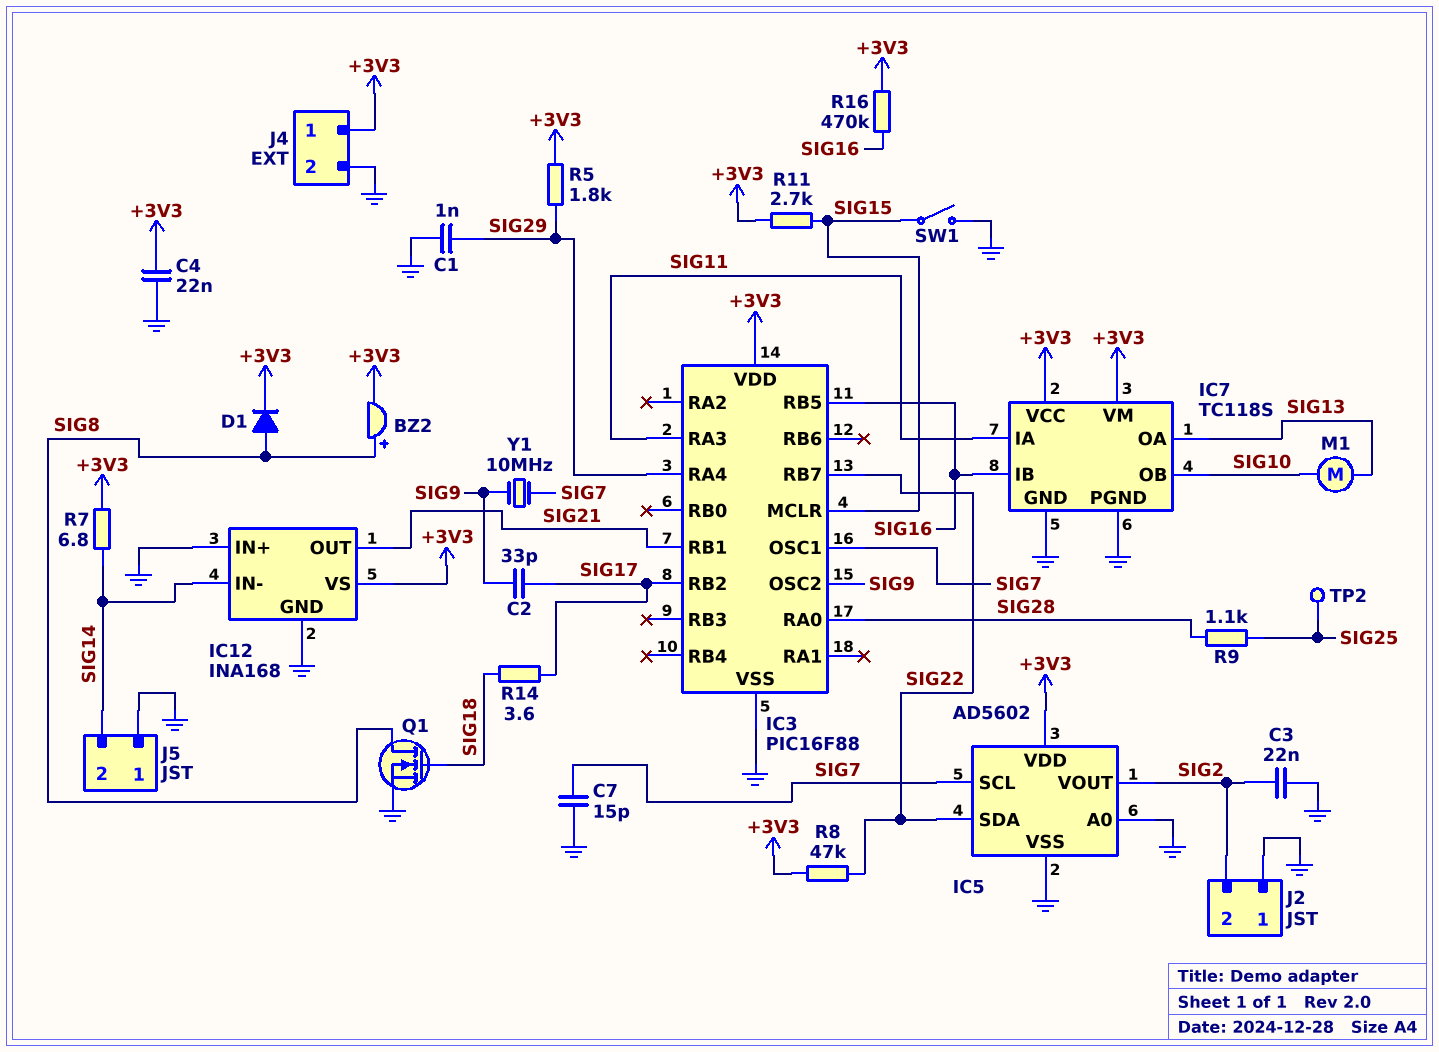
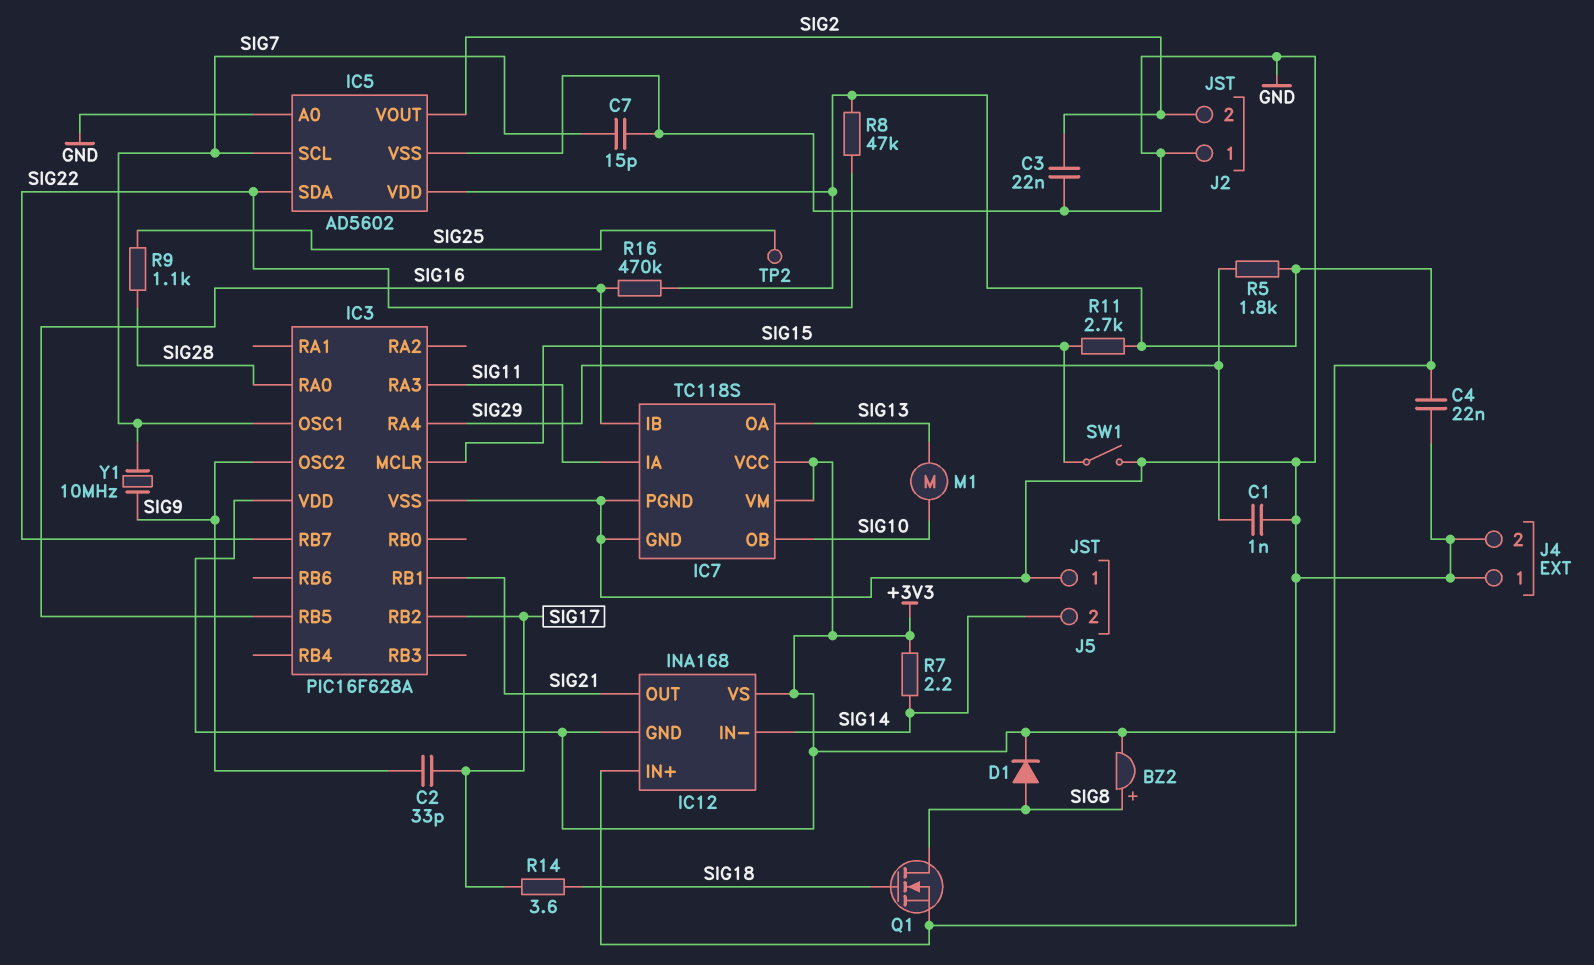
IC3: PIC16F88 -> PIC16F628A
IC12 pin GND: GND -> +3V3
J4 pin 1: +3V3 -> GND
R7: 6.8 (+3V3, SIG14) -> 2.2 (+3V3, SIG14)

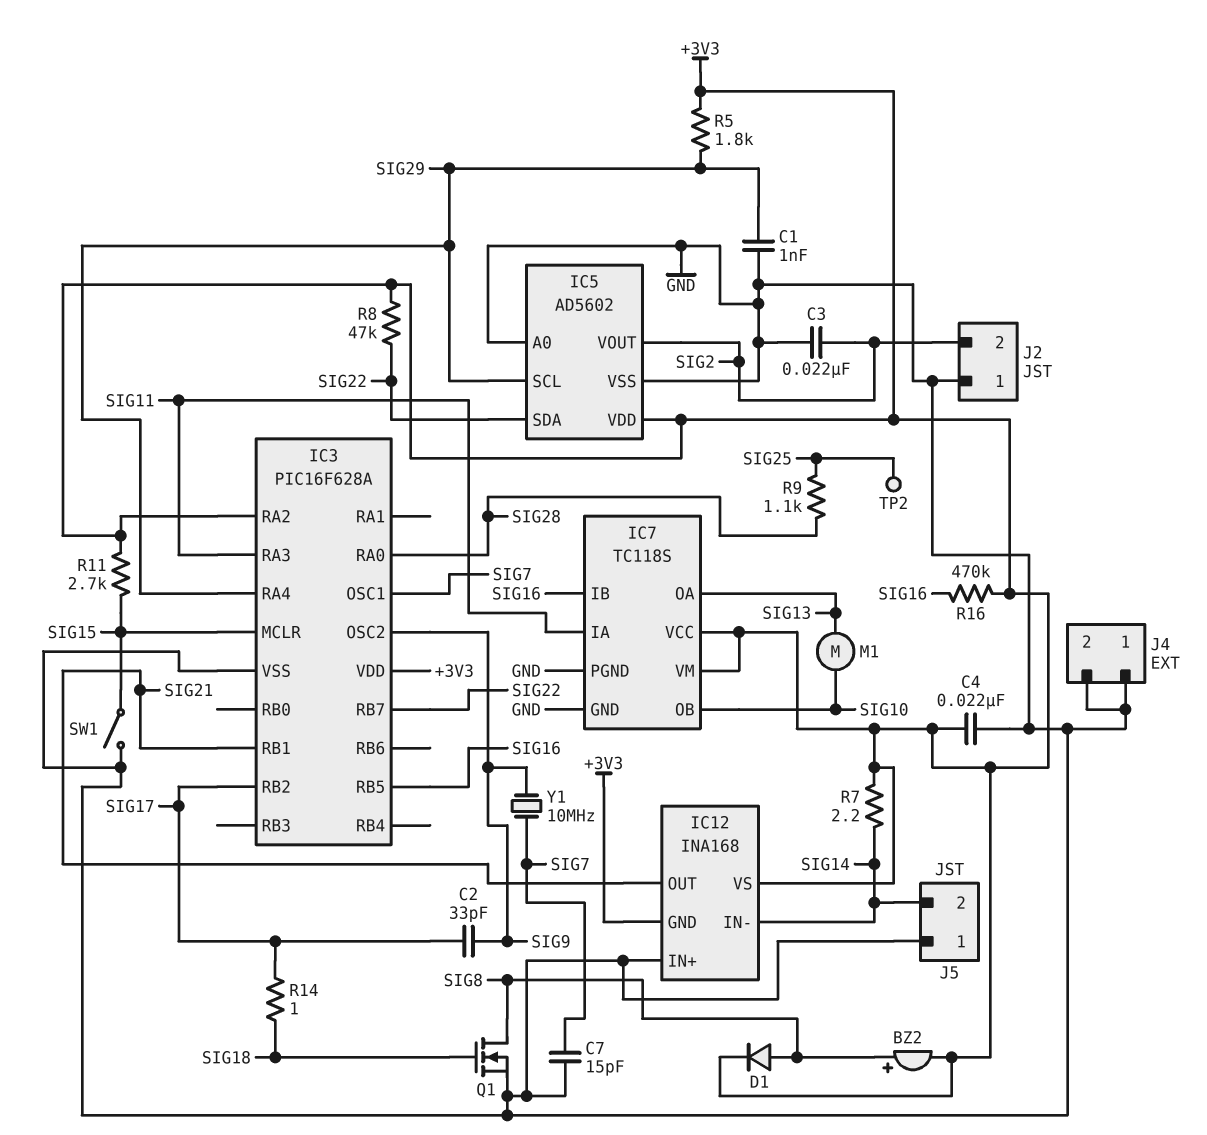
IC3 pin RA2: none -> +3V3
IC5 pin SCL: SIG7 -> SIG29
R14: 3.6 (SIG17, SIG18) -> 1 (SIG17, SIG18)

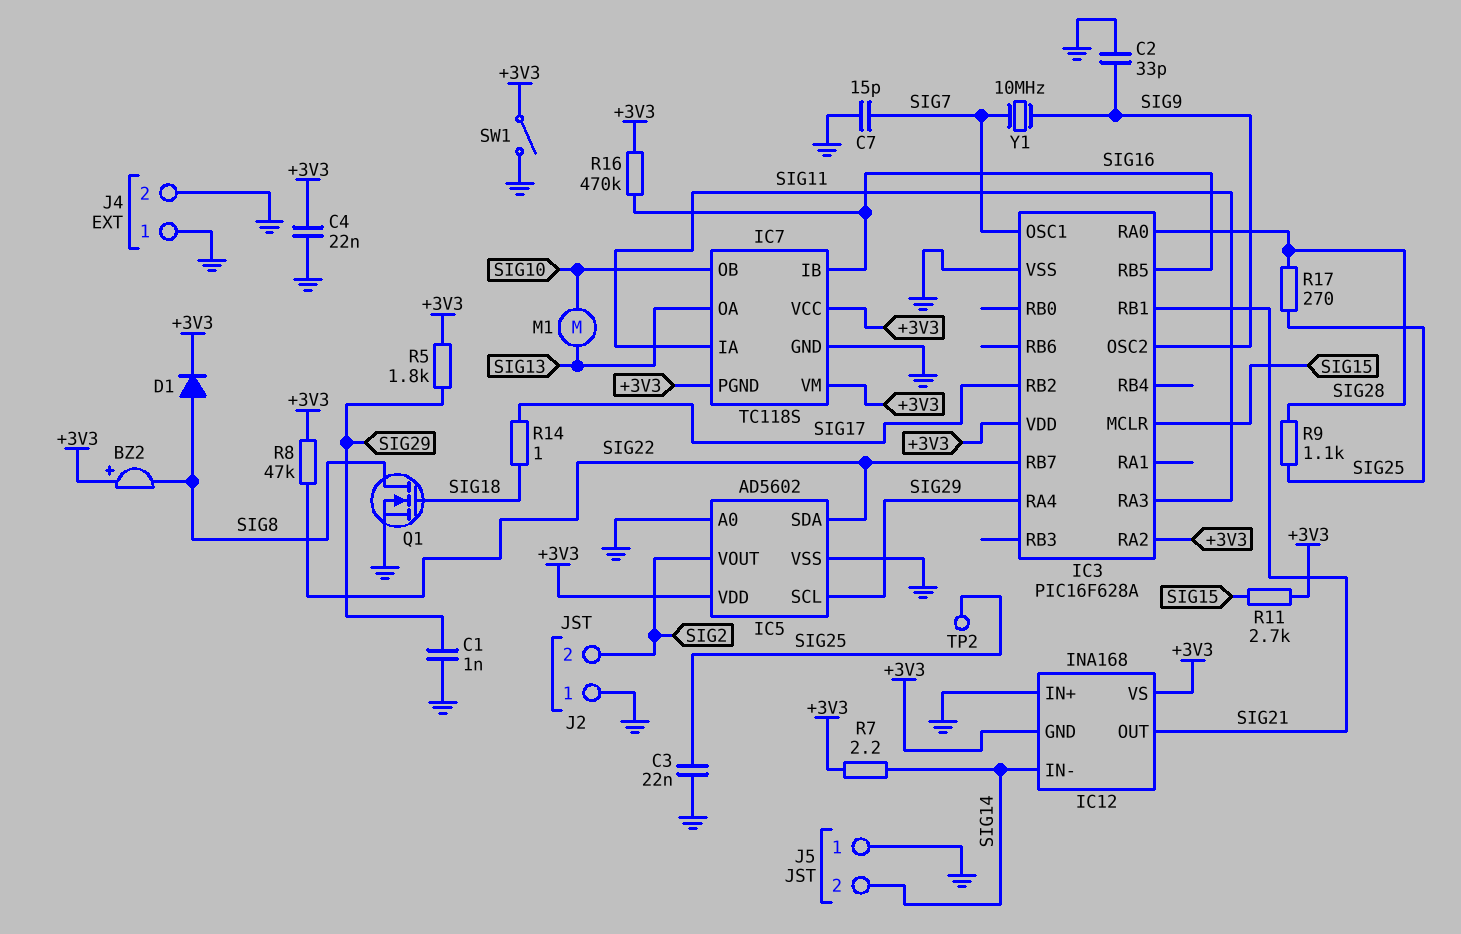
BZ2: buzzer (plus SIG8, minus +3V3) -> buzzer (plus +3V3, minus SIG8)
C2: 33pF (SIG9, SIG17) -> 33pF (GND, SIG9)
C3: 22nF (GND, SIG2) -> 22nF (GND, SIG25)
IC7 pin PGND: GND -> +3V3
R17: none -> 270 (SIG25, SIG28)
SW1: switch (GND, SIG15) -> switch (+3V3, GND)

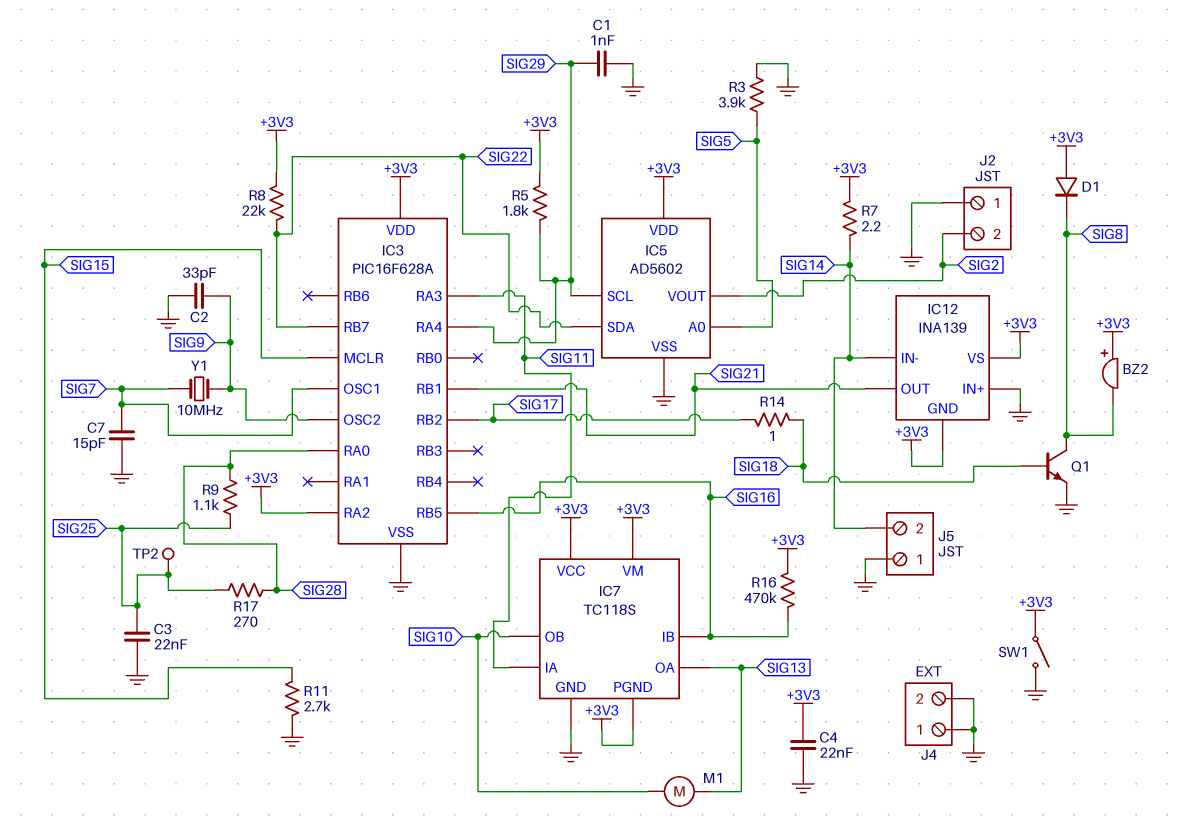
D1: diode (A SIG8, K +3V3) -> diode (A +3V3, K SIG8)
IC5 pin A0: GND -> SIG5
IC12: INA168 -> INA139
Q1: NMOS (G SIG18, D SIG8, S GND) -> NPN (B SIG18, C SIG8, E GND)
R3: none -> 3.9k (GND, SIG5)
R8: 47k (+3V3, SIG22) -> 22k (+3V3, SIG22)
R11: 2.7k (+3V3, SIG15) -> 2.7k (GND, SIG15)

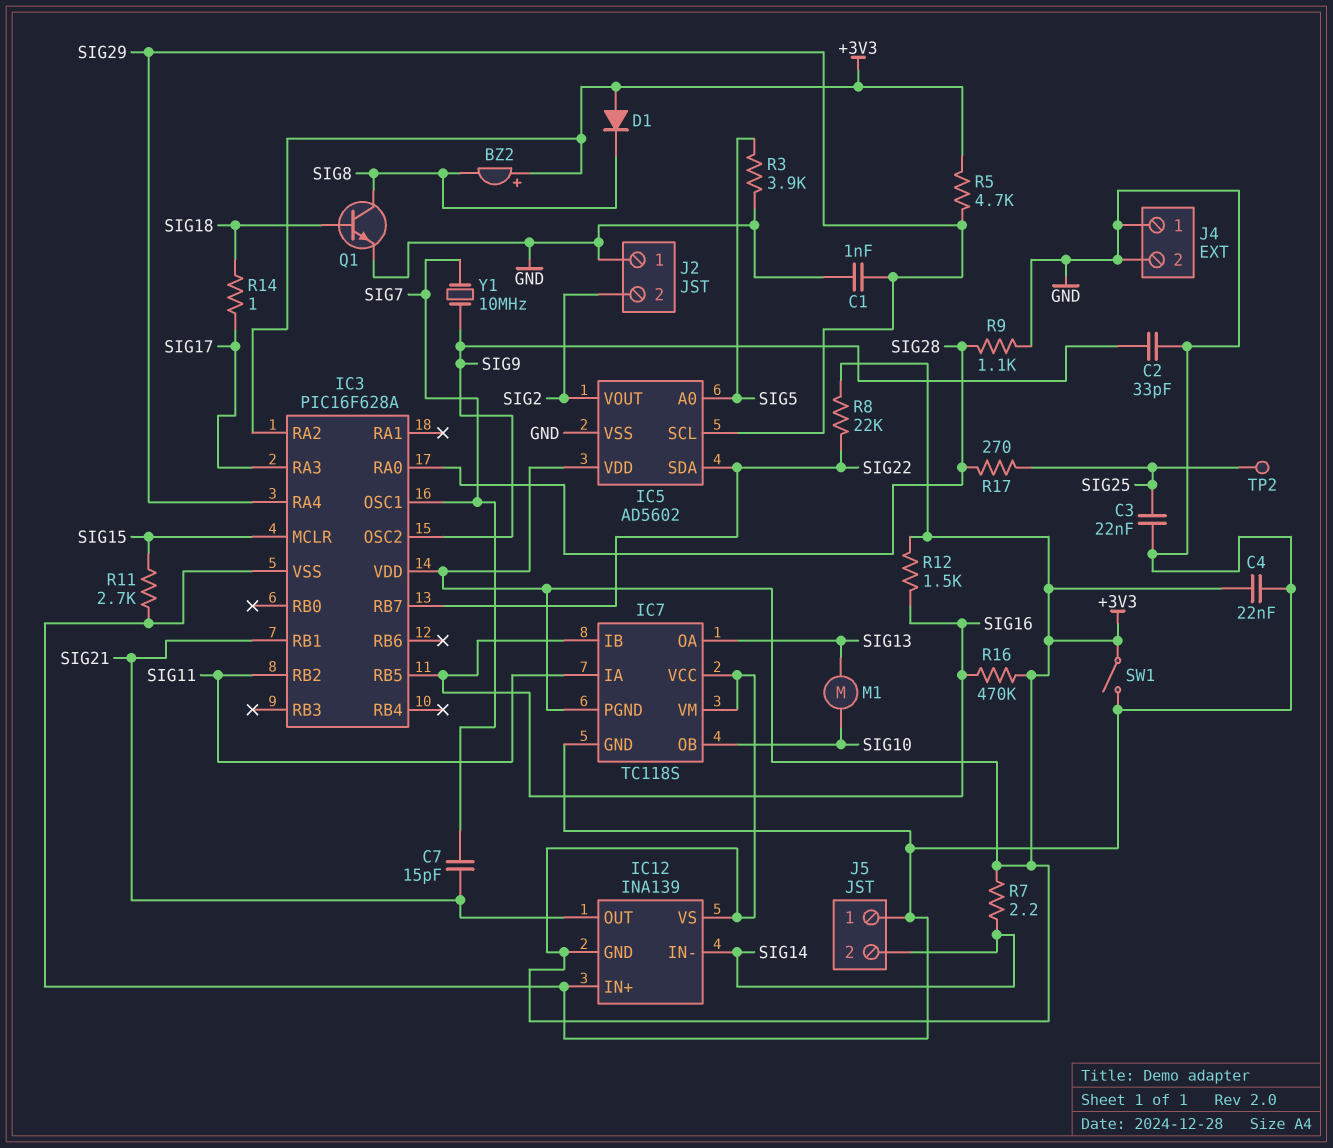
C7: 15pF (GND, SIG7) -> 15pF (SIG7, SIG21)
IC3 pin RA3: SIG11 -> SIG17
IC3 pin RB2: SIG17 -> SIG11
R5: 1.8k (+3V3, SIG29) -> 4.7k (+3V3, SIG29)
R9: 1.1k (SIG25, SIG28) -> 1.1k (GND, SIG28)
R12: none -> 1.5k (+3V3, SIG16)

